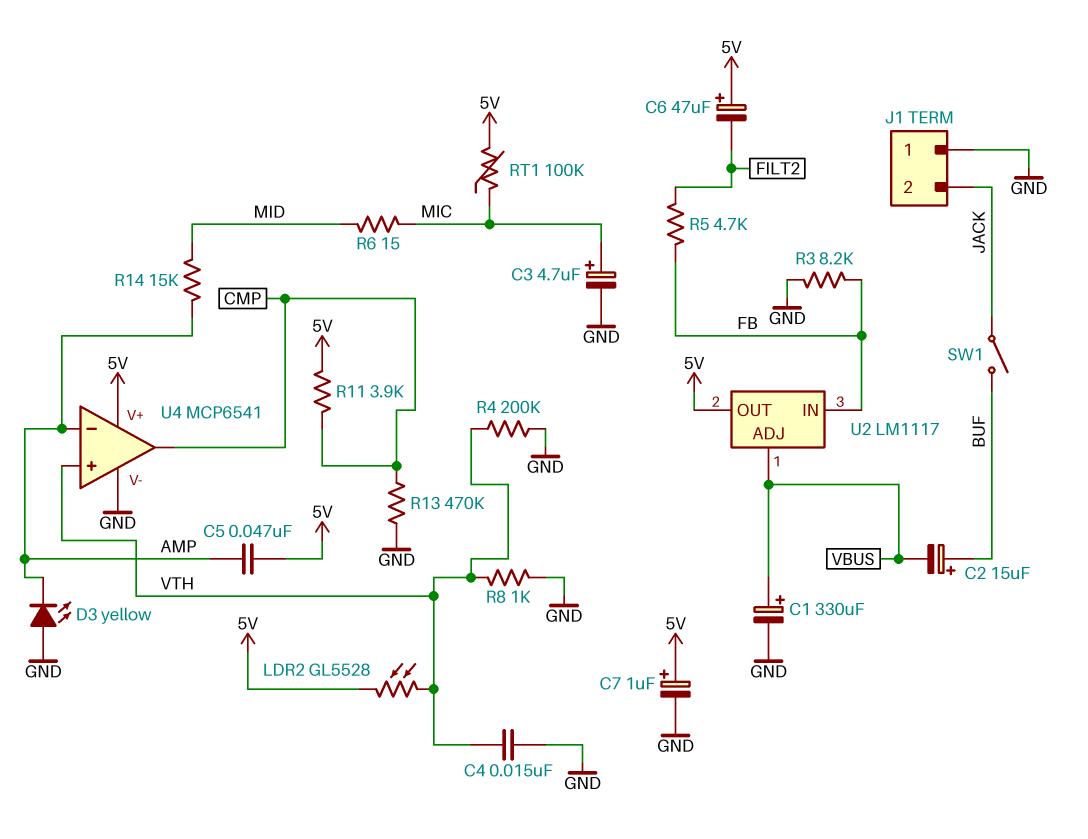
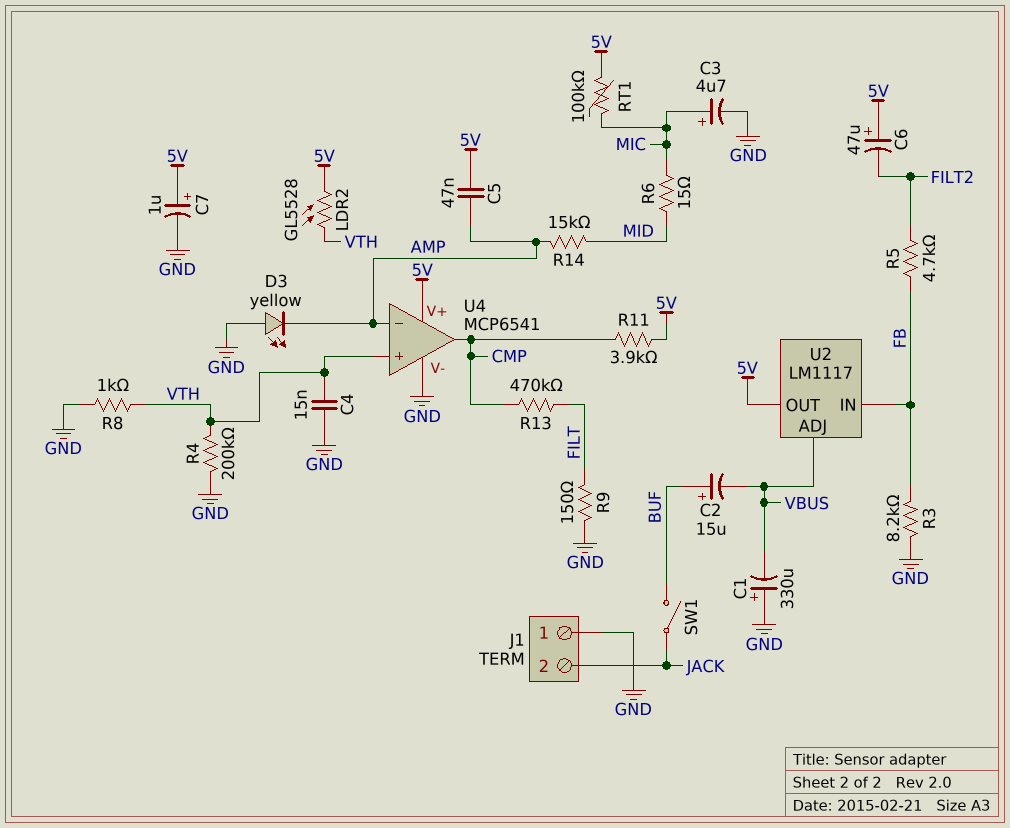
C1: 330uF (plus VBUS, minus GND) -> 330uF (plus GND, minus VBUS)
R9: none -> 150 (FILT, GND)
R13: 470k (CMP, GND) -> 470k (CMP, FILT)

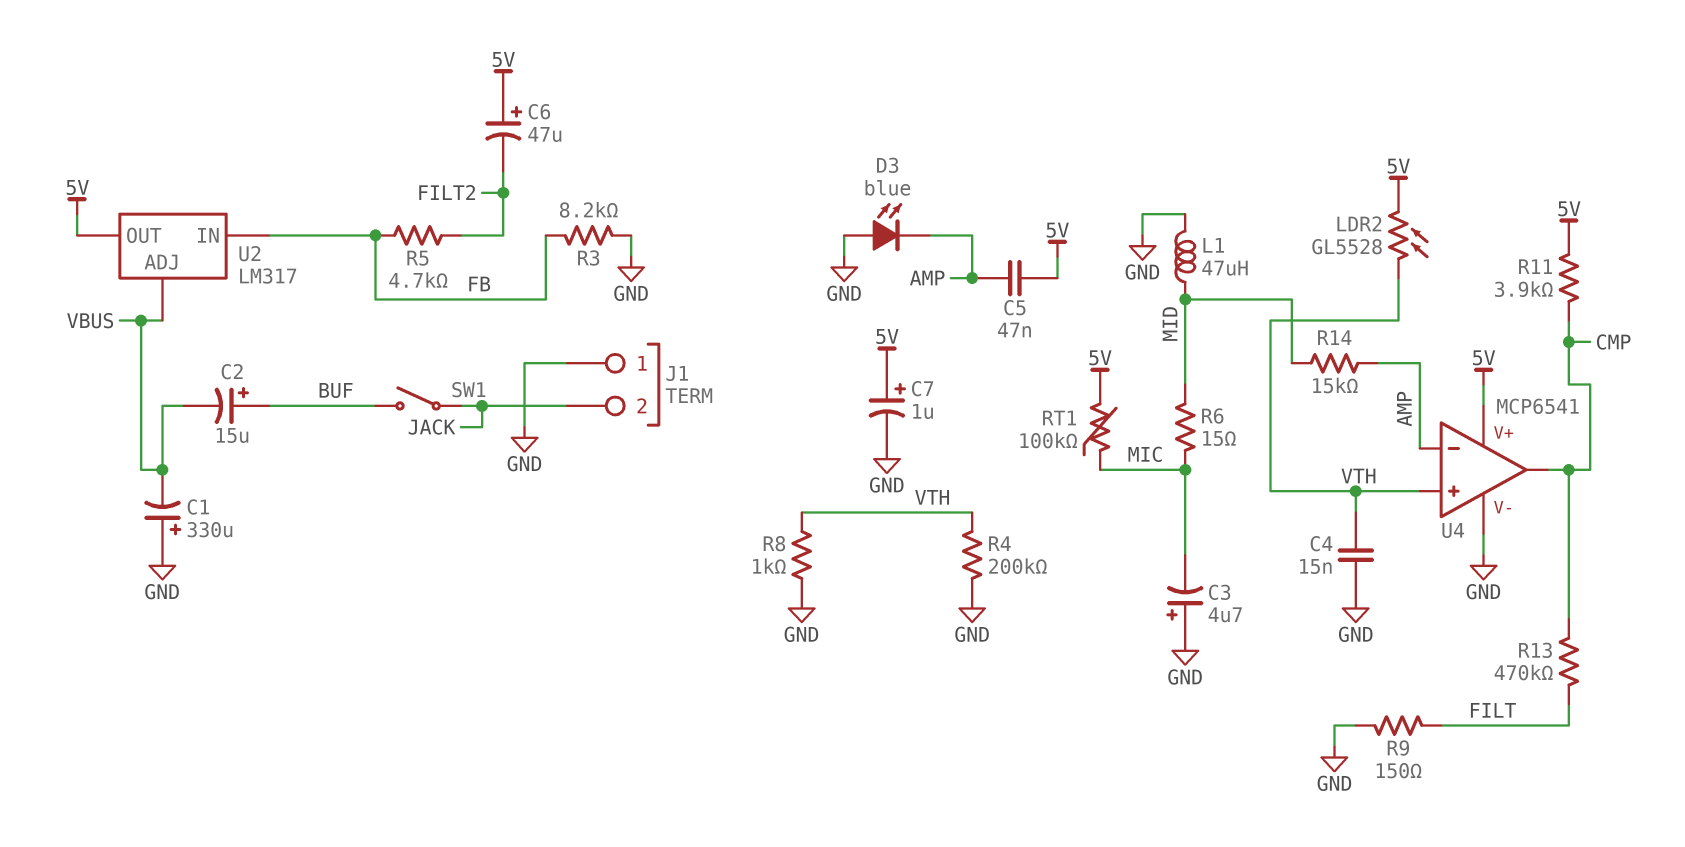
C3: 4.7uF (plus MIC, minus GND) -> 4.7uF (plus GND, minus MIC)
D3: LED yellow (A GND, K AMP) -> LED blue (A GND, K AMP)
L1: none -> 47uH (GND, MID)
U2: LM1117 -> LM317

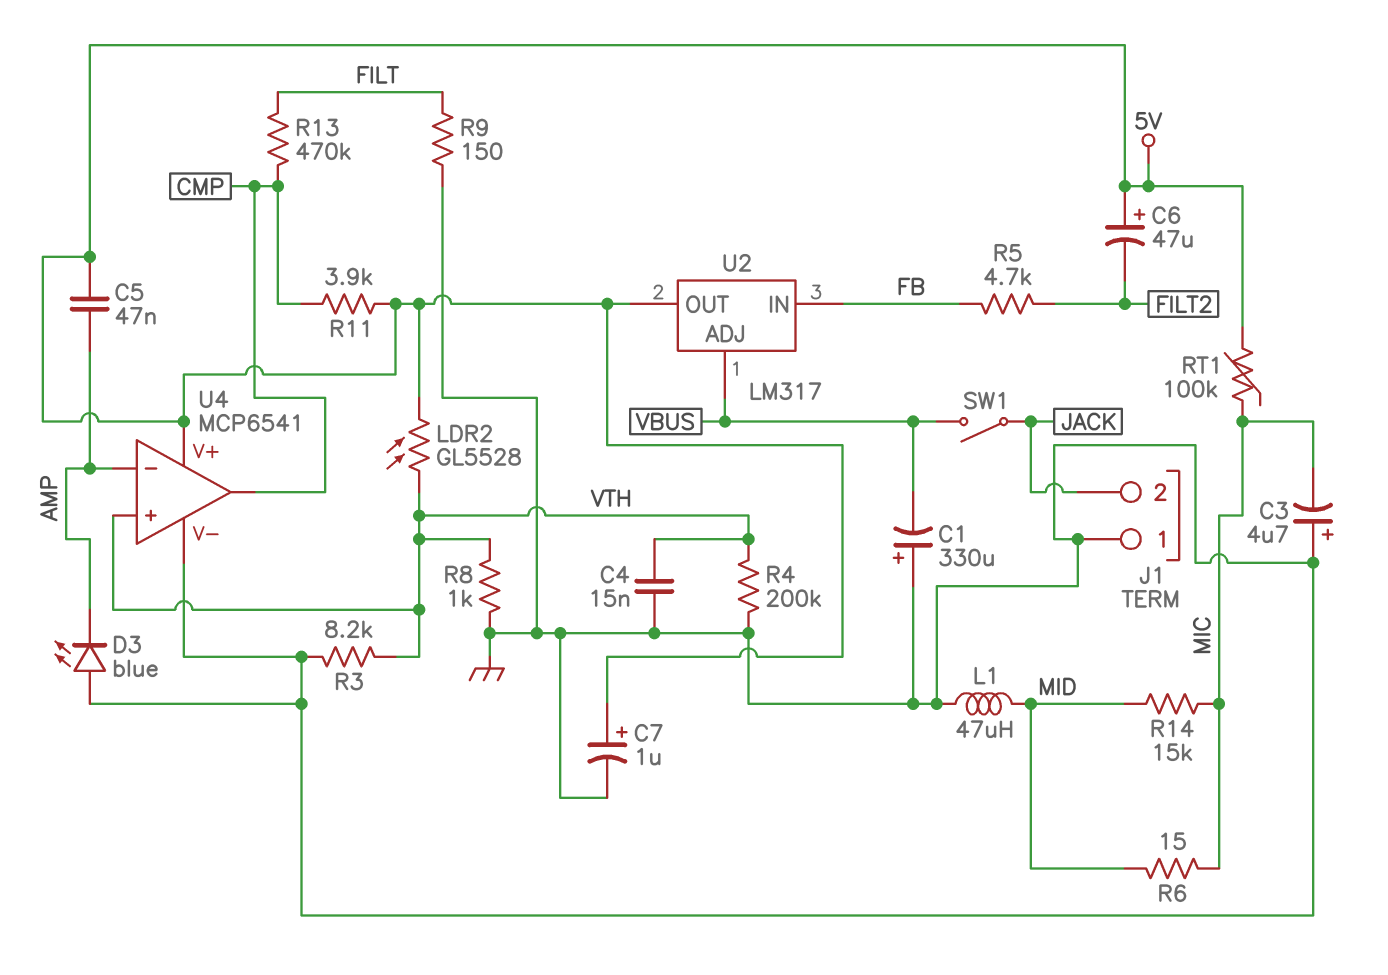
C2: 15uF (plus BUF, minus VBUS) -> none
R3: 8.2k (FB, GND) -> 8.2k (GND, VTH)
R14: 15k (AMP, MID) -> 15k (MIC, MID)
SW1: switch (BUF, JACK) -> switch (JACK, VBUS)

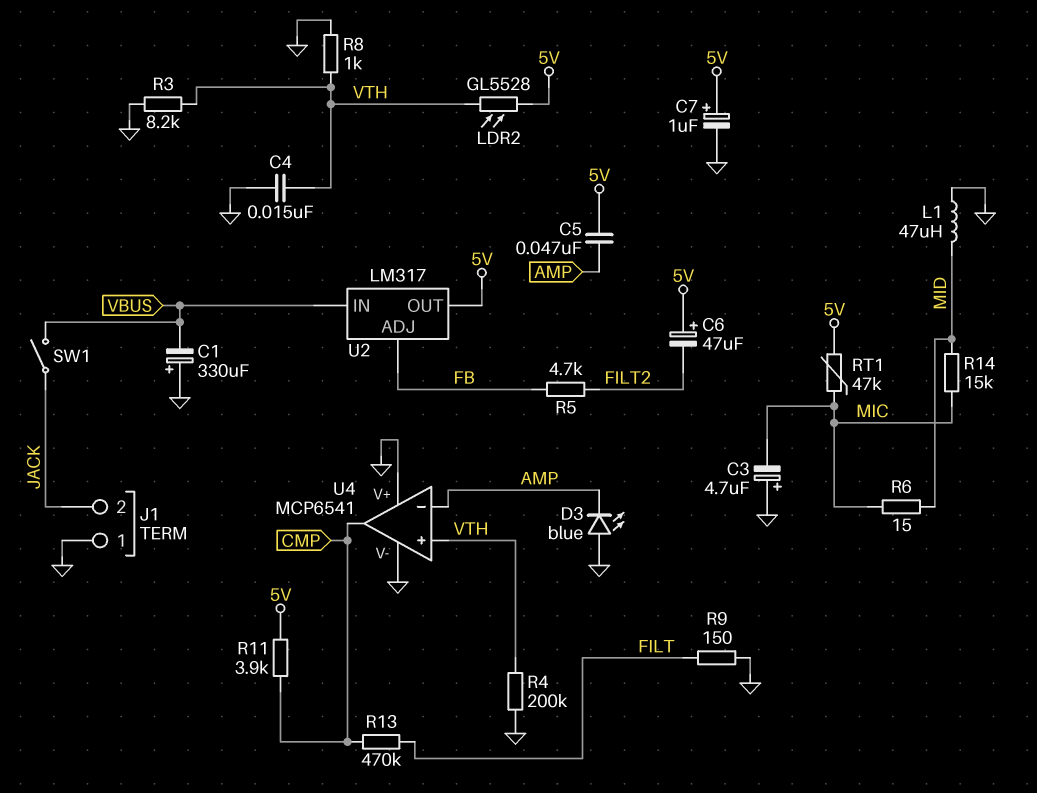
RT1: 100k (5V, MIC) -> 47k (5V, MIC)
U2 pin ADJ: VBUS -> FB
U2 pin IN: FB -> VBUS
U4 pin V+: 5V -> GND

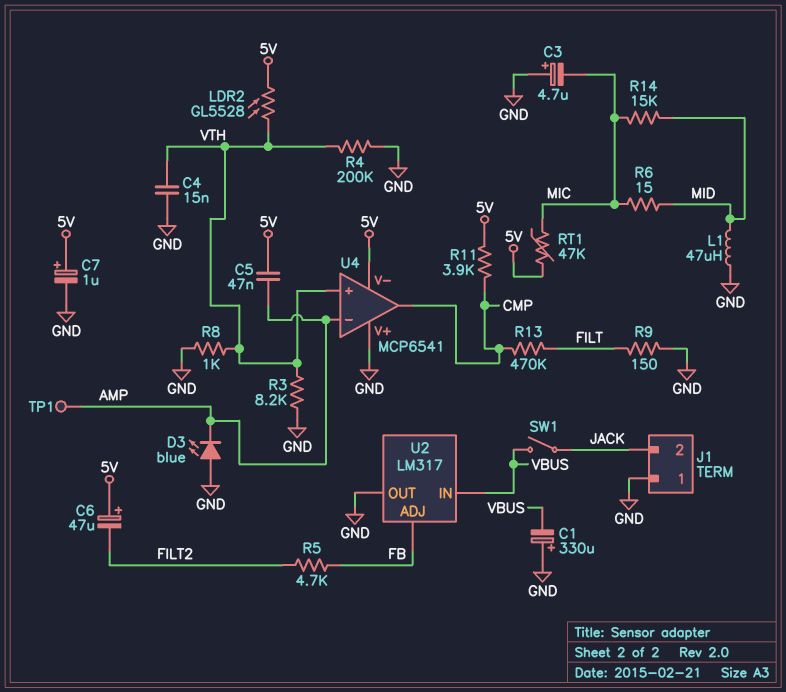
TP1: none -> test point (AMP)
U2 pin OUT: 5V -> GND
U4 pin V-: GND -> 5V

